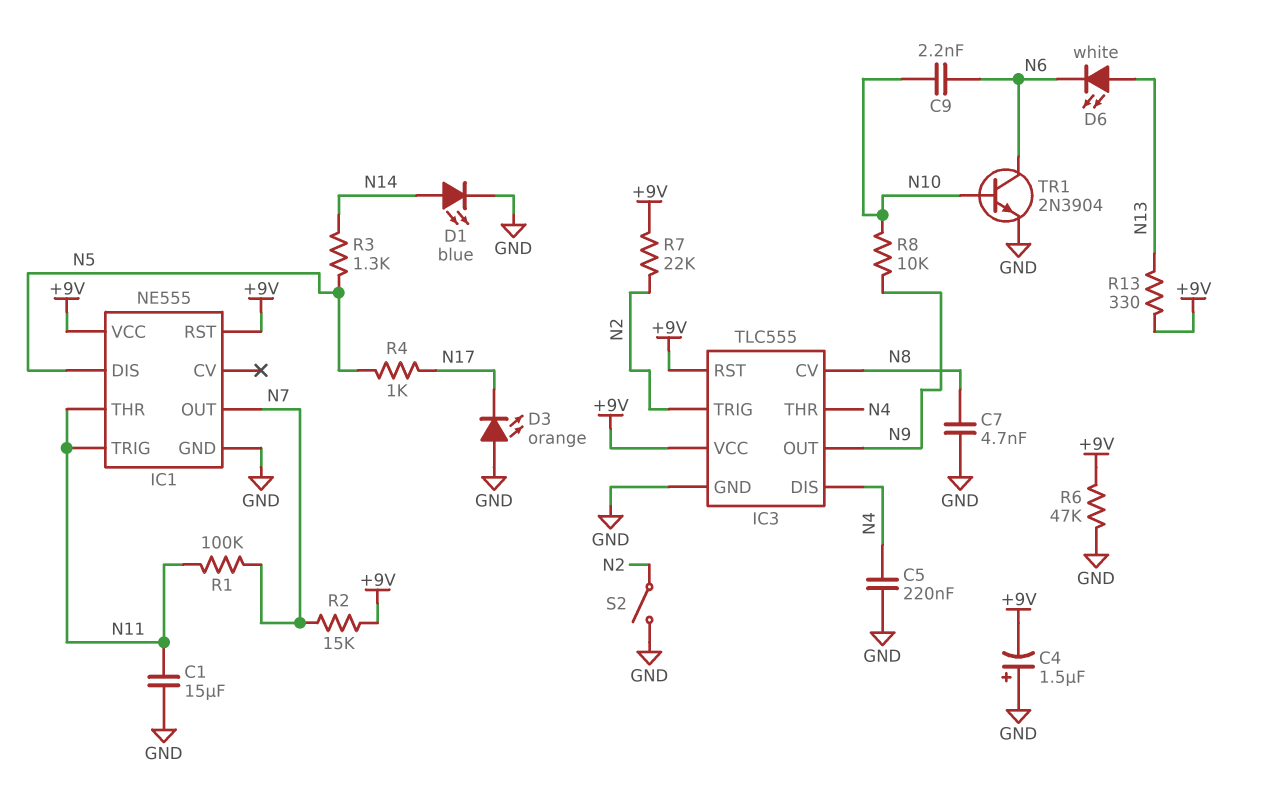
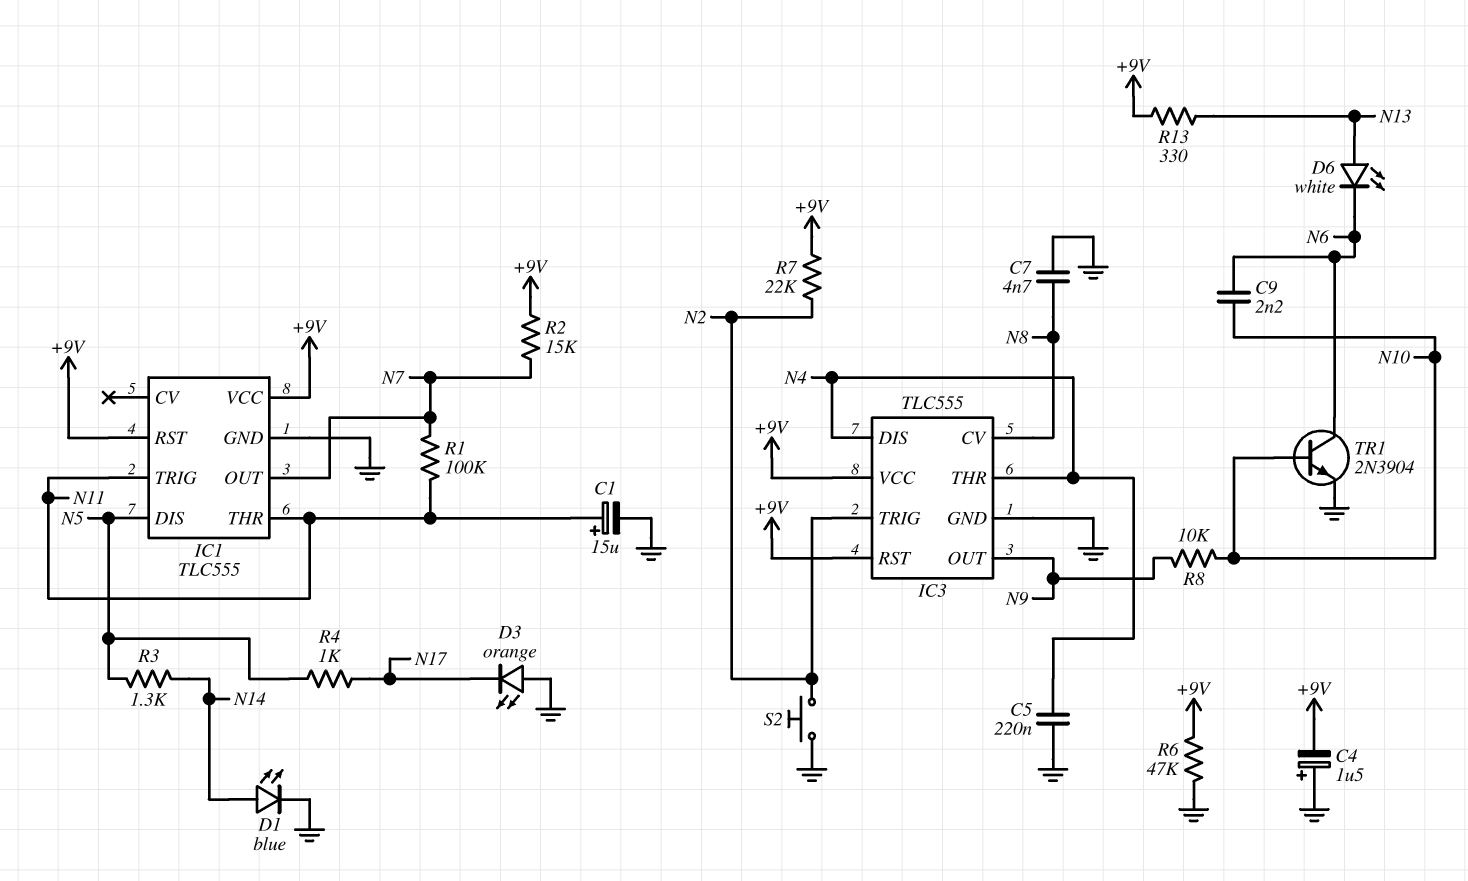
C1: 15uF (GND, N11) -> 15uF (plus N11, minus GND)
IC1: NE555 -> TLC555
S2: switch (GND, N2) -> button (GND, N2)

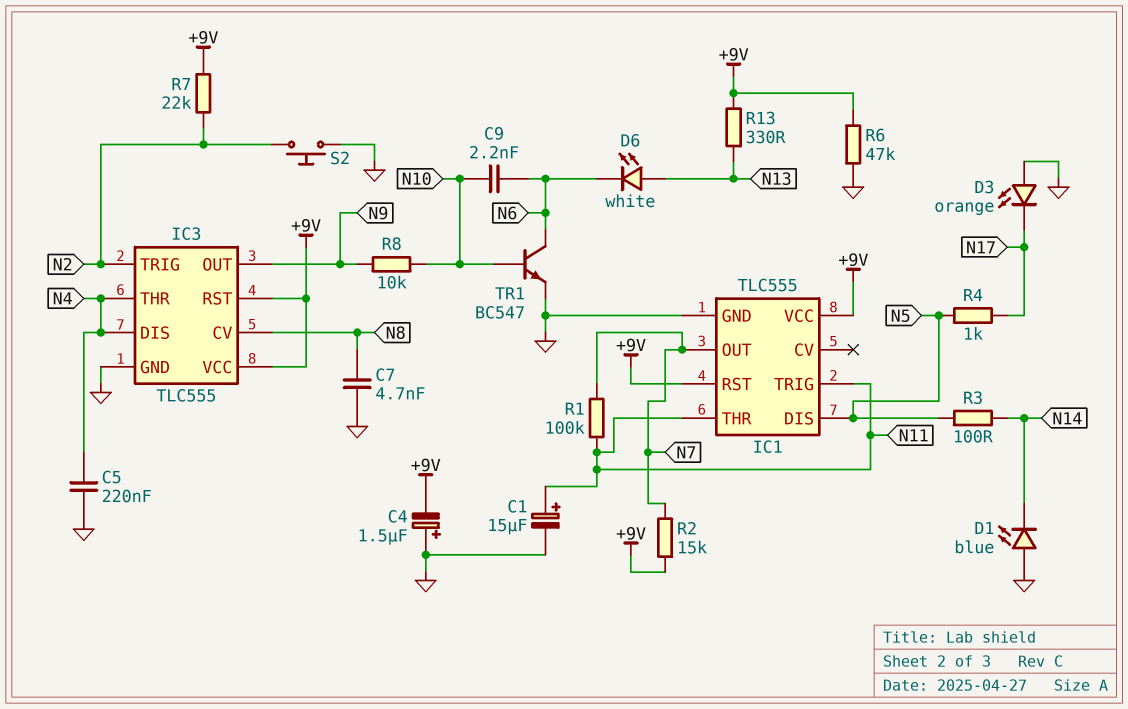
D1: LED blue (A N14, K GND) -> LED blue (A GND, K N14)
R3: 1.3k (N5, N14) -> 100 (N5, N14)
TR1: NPN 2N3904 (B N10, C N6, E GND) -> NPN BC547 (B N10, C N6, E GND)

